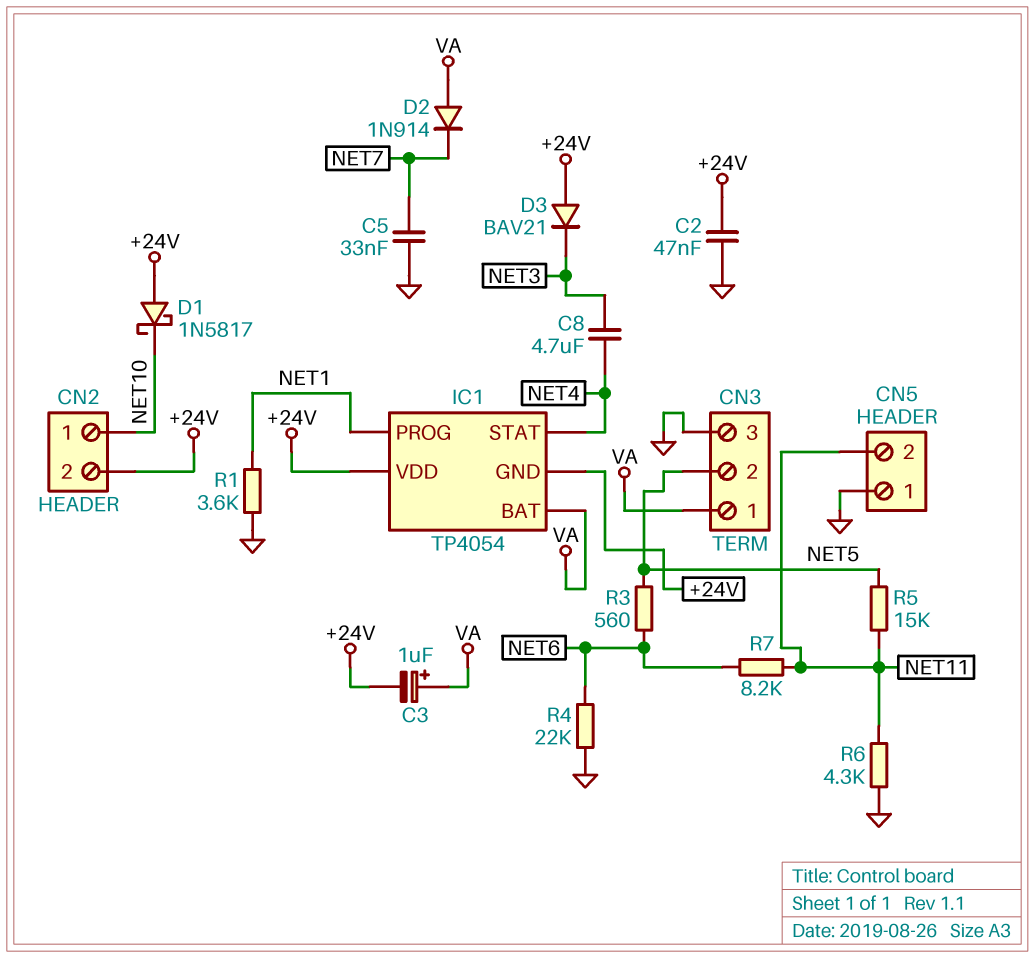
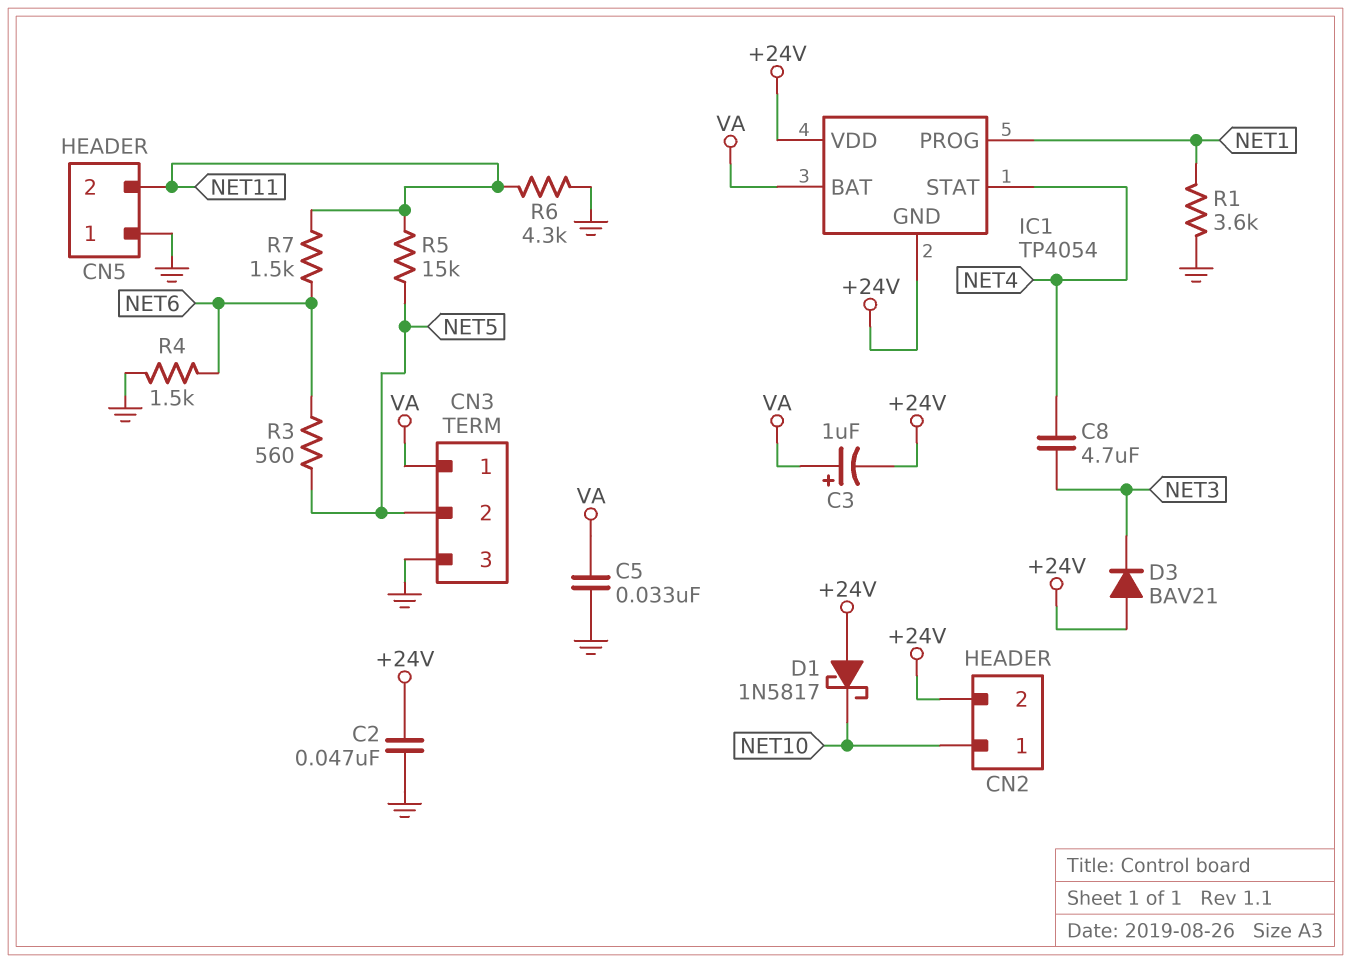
C5: 33nF (GND, NET7) -> 33nF (GND, VA)
D2: diode 1N914 (A VA, K NET7) -> none
R4: 22k (GND, NET6) -> 1.5k (GND, NET6)
R7: 8.2k (NET6, NET11) -> 1.5k (NET6, NET11)

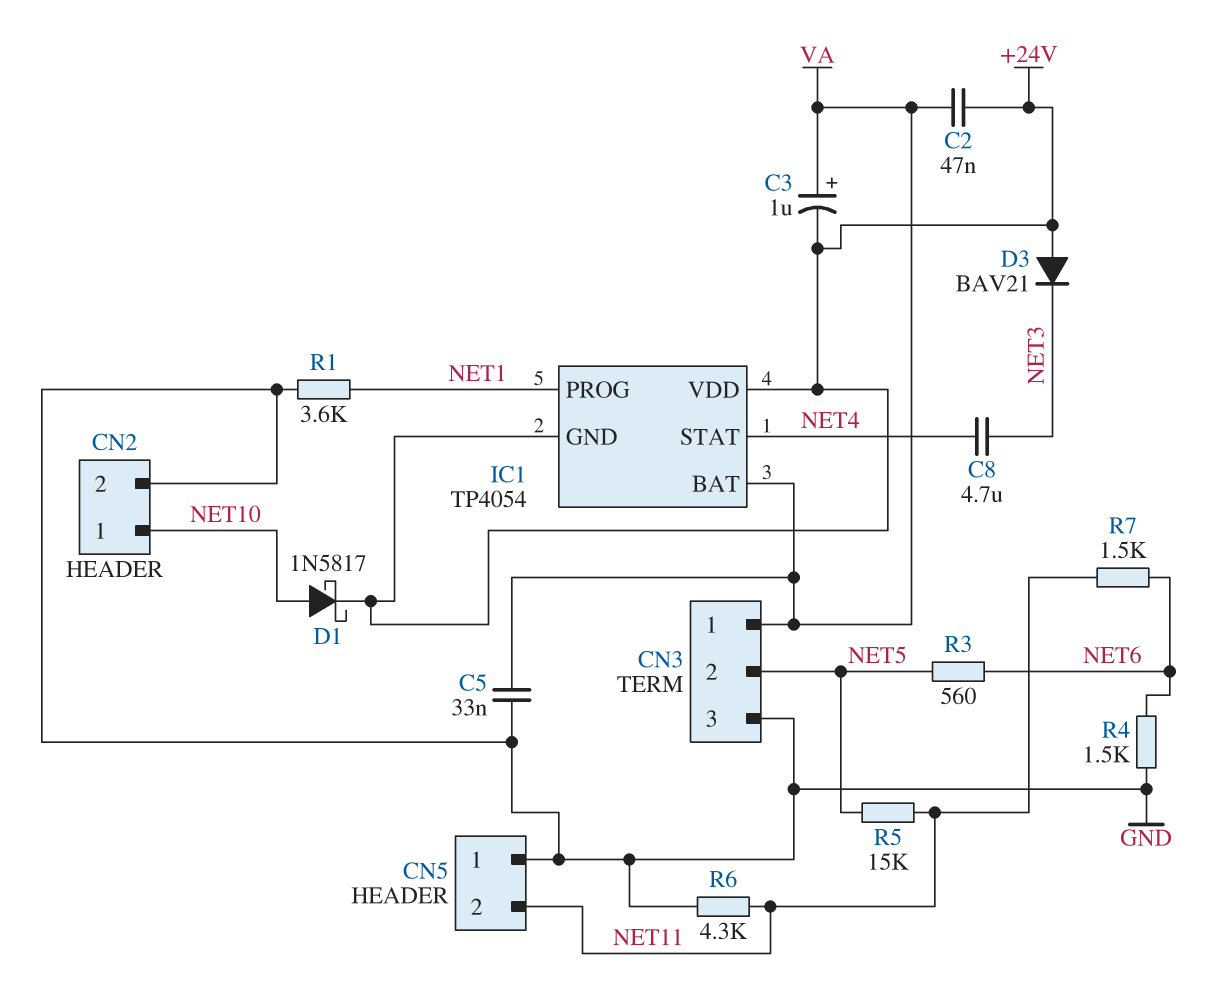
C2: 47nF (+24V, GND) -> 47nF (+24V, VA)
CN2 pin 2: +24V -> GND
D1: schottky 1N5817 (A +24V, K NET10) -> schottky 1N5817 (A NET10, K +24V)

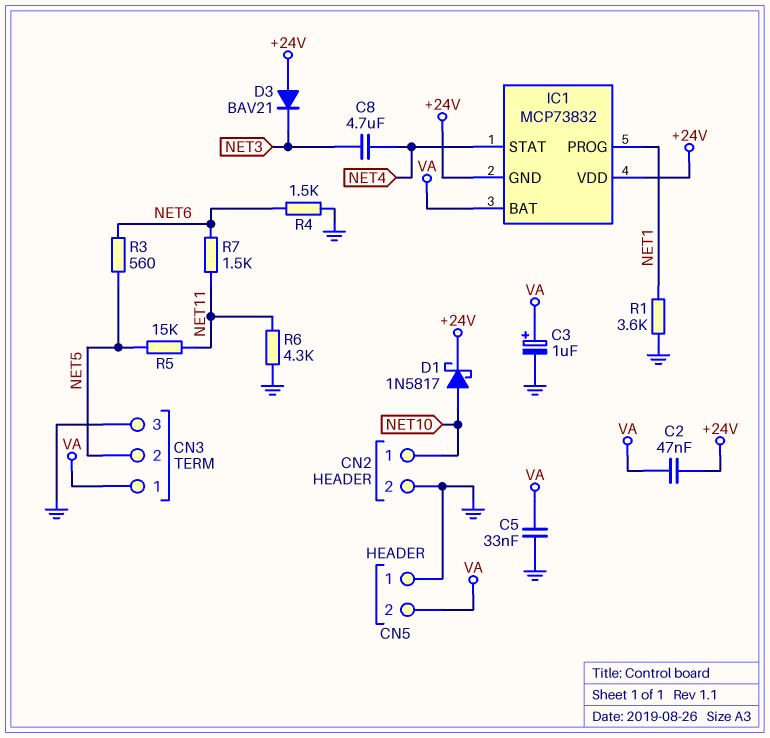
C3: 1uF (plus VA, minus +24V) -> 1uF (plus VA, minus GND)
CN5 pin 2: NET11 -> VA
IC1: TP4054 -> MCP73832

